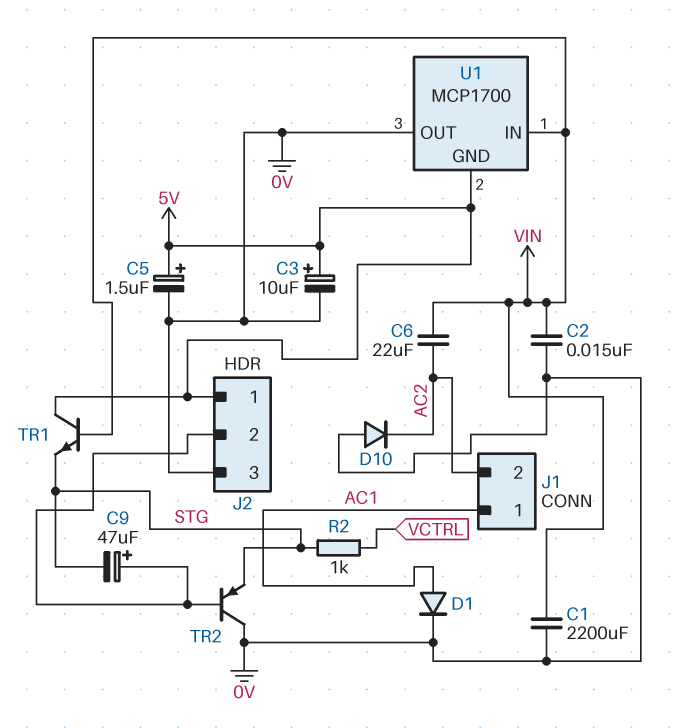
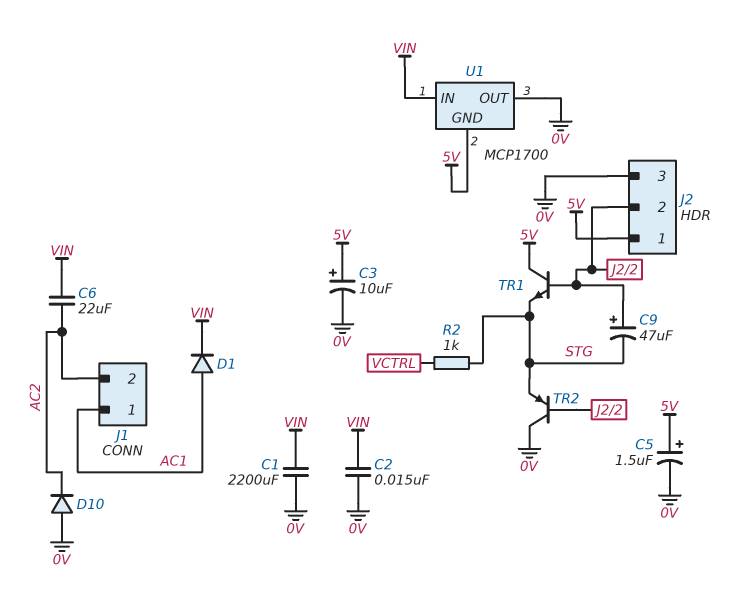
D1: diode (A AC1, K 0V) -> diode (A AC1, K VIN)
TR1: NPN (B VIN, C 5V, E STG) -> NPN (B J2/2, C 5V, E STG)

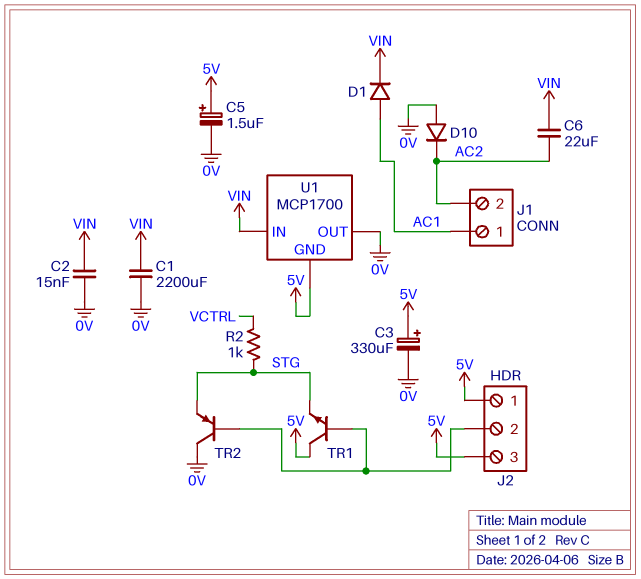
C3: 10uF (plus 5V, minus 0V) -> 330uF (plus 5V, minus 0V)
C9: 47uF (plus J2/2, minus STG) -> none
J2 pin 3: 0V -> 5V

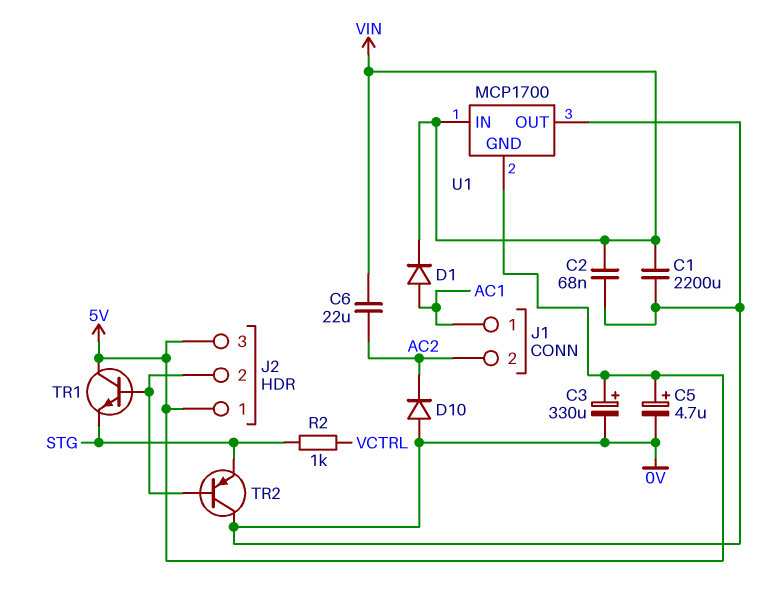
C2: 15nF (0V, VIN) -> 68nF (0V, VIN)
C5: 1.5uF (plus 5V, minus 0V) -> 4.7uF (plus 5V, minus 0V)

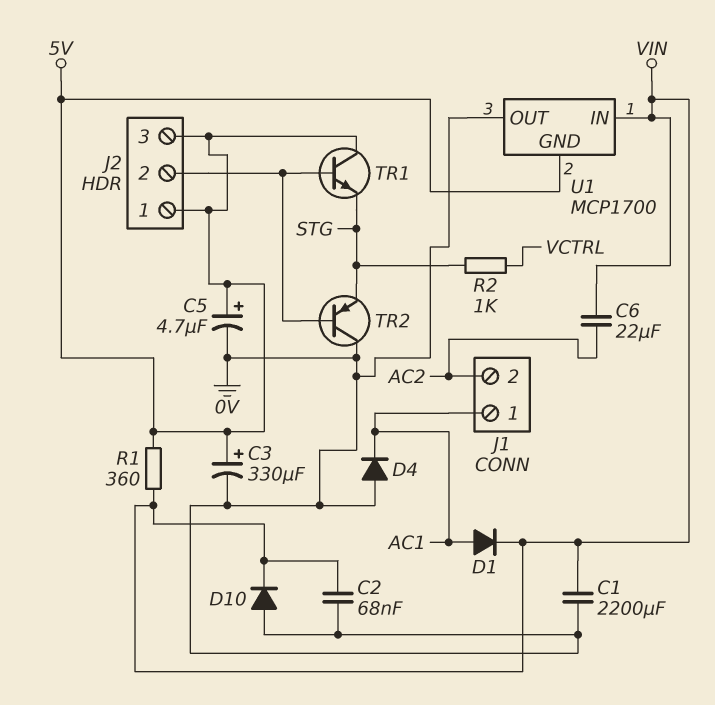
D4: none -> diode (A 0V, K AC1)
D10: diode (A 0V, K AC2) -> diode (A 0V, K VIN)
R1: none -> 360 (5V, VIN)

